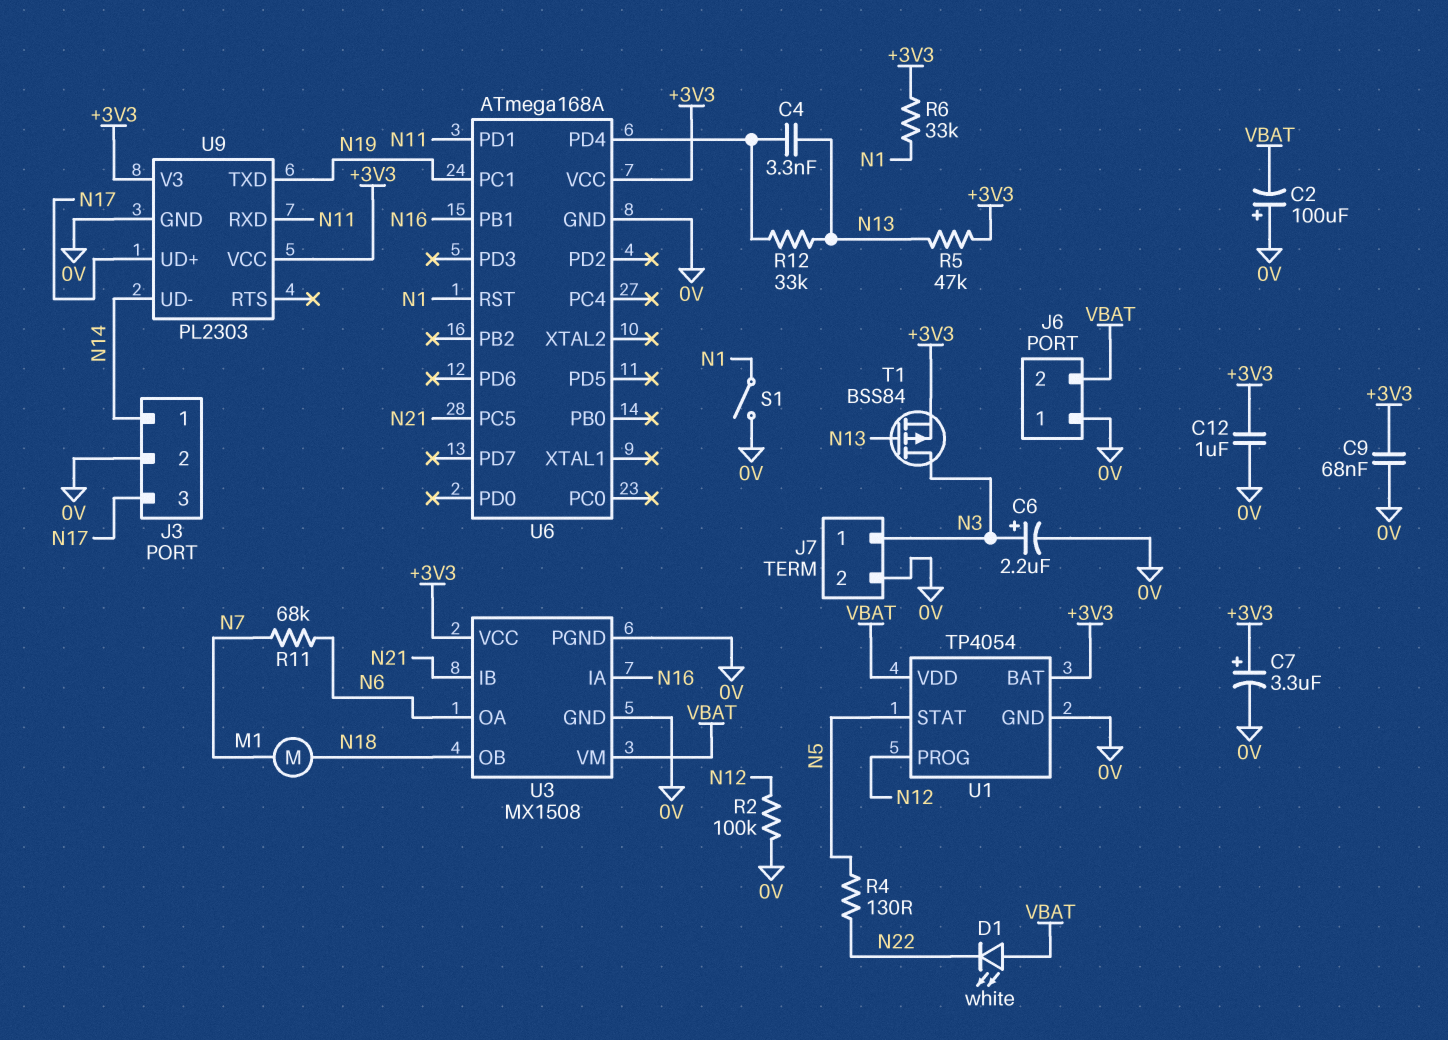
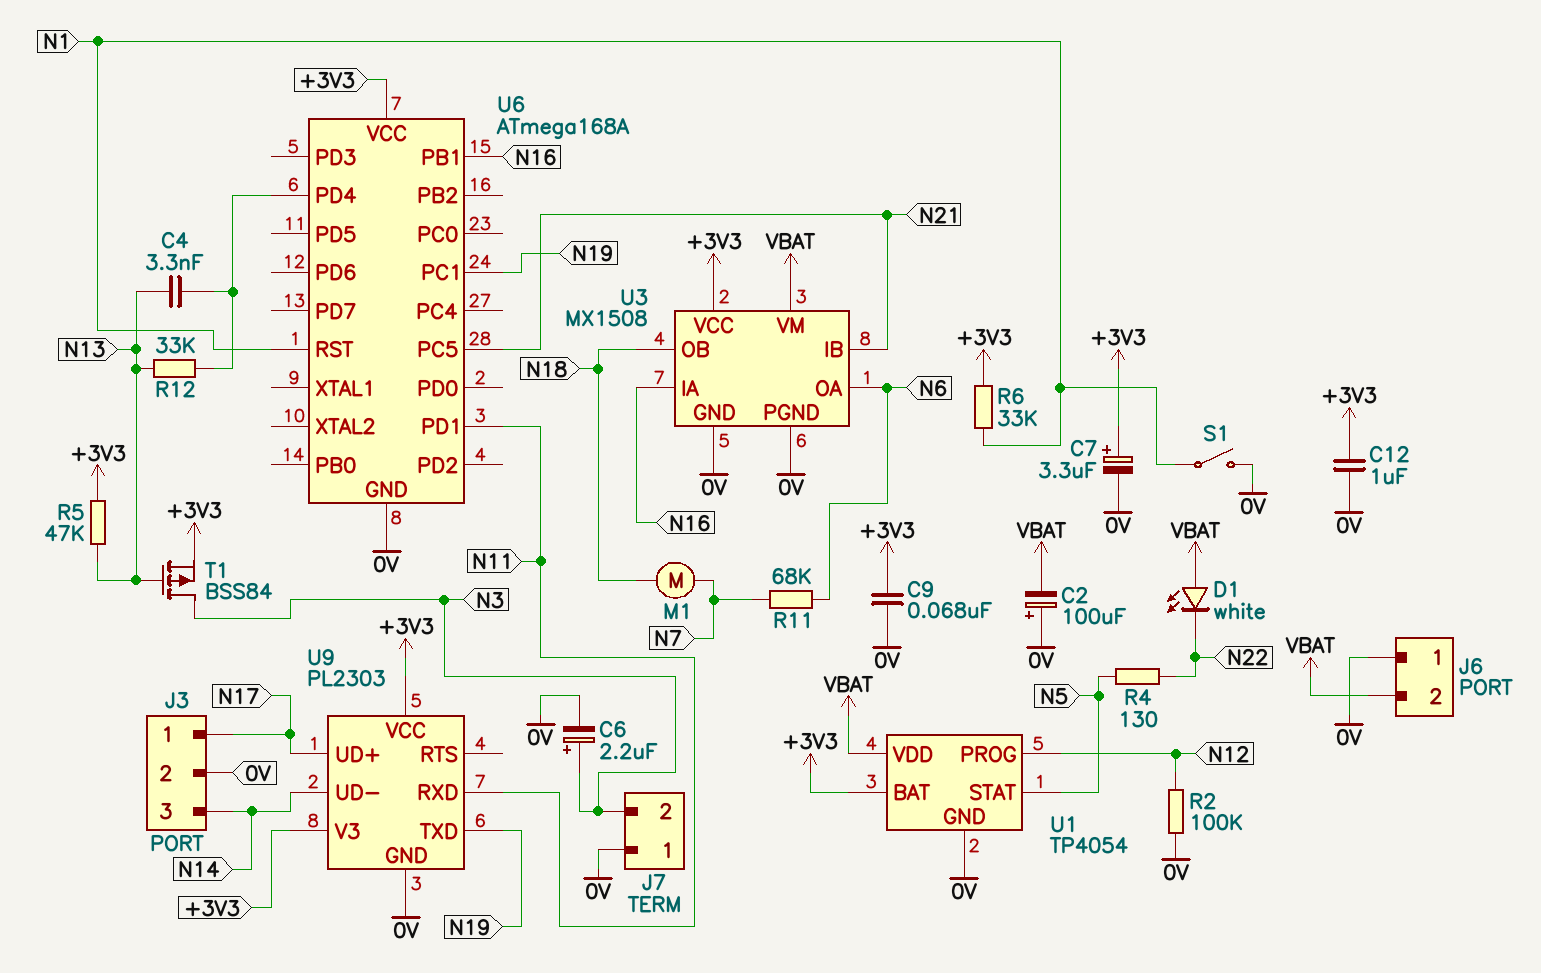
J3 pin 1: N14 -> N17
J3 pin 3: N17 -> N14
J7 pin 1: N3 -> 0V
J7 pin 2: 0V -> N3

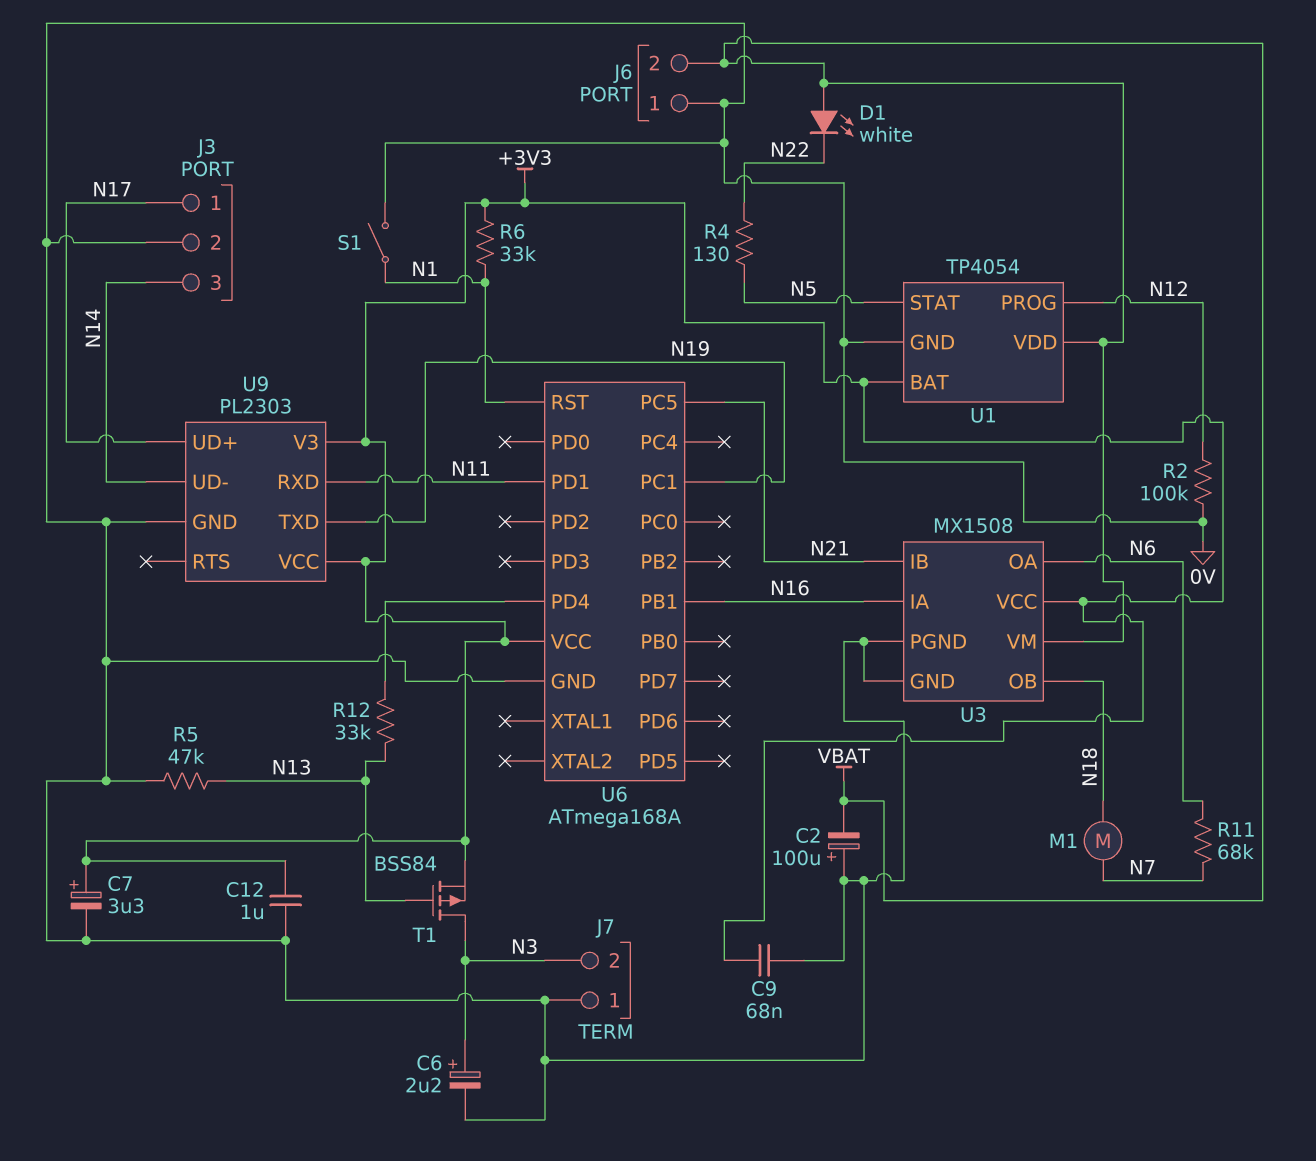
C4: 3.3nF (N13, U6/PD4) -> none
R5: 47k (+3V3, N13) -> 47k (0V, N13)

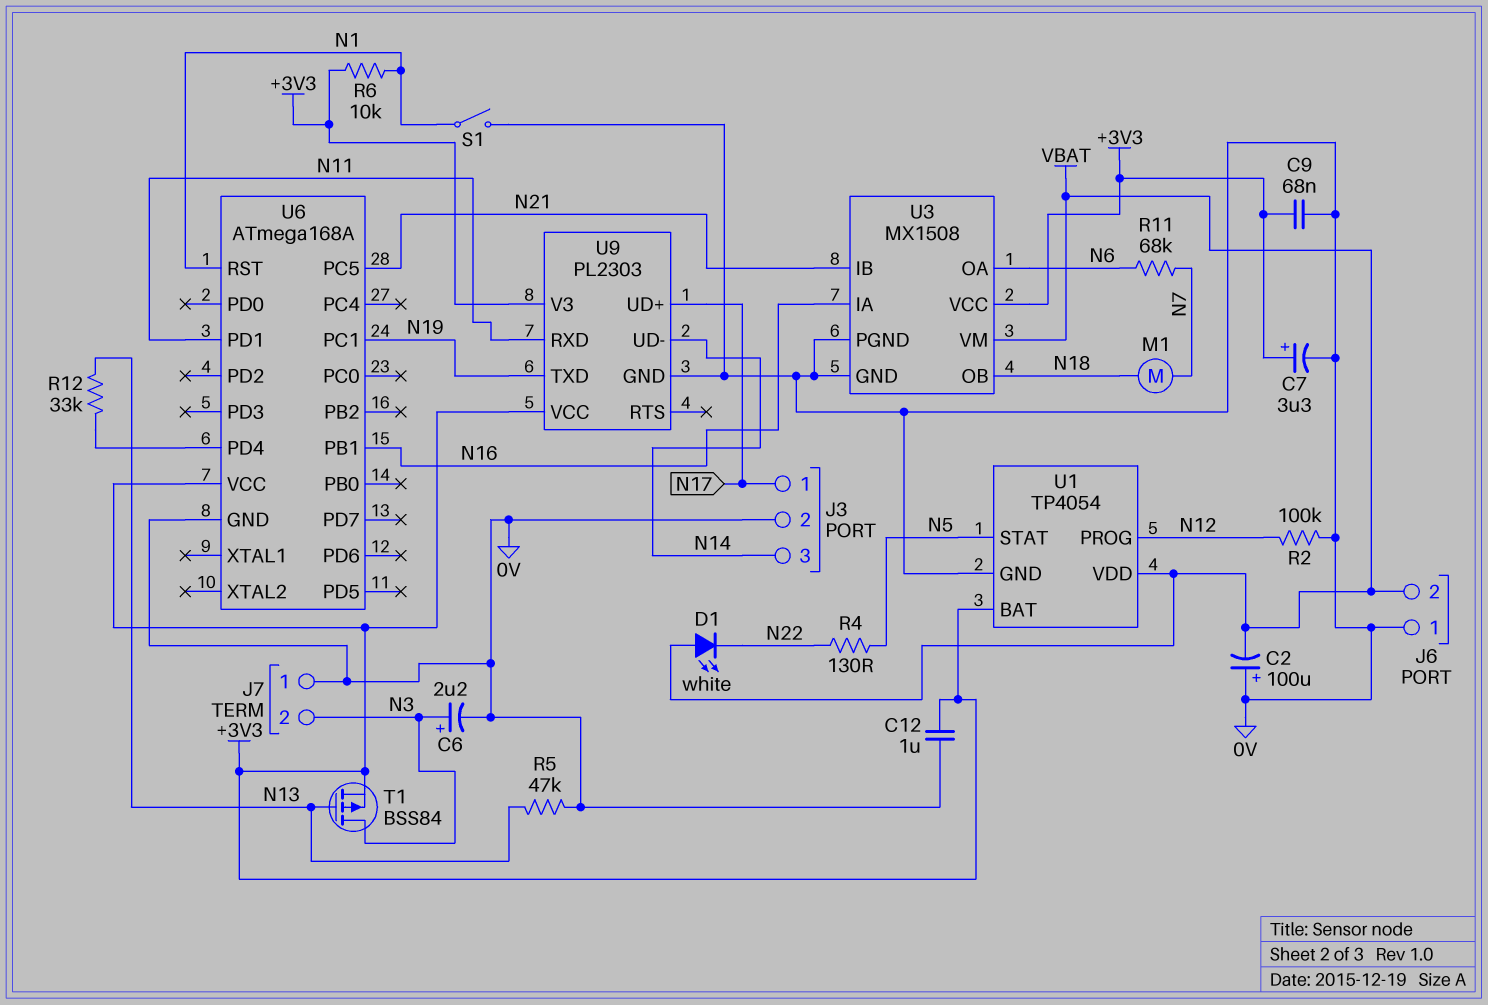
R6: 33k (+3V3, N1) -> 10k (+3V3, N1)

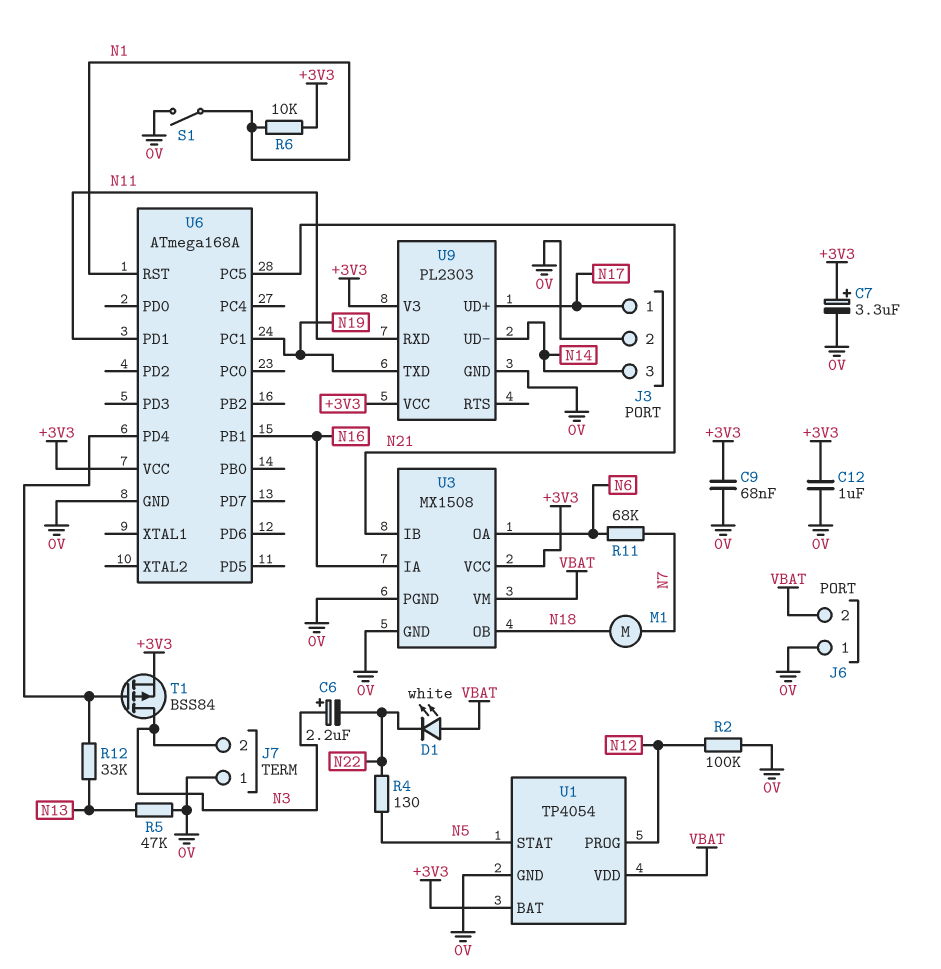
C2: 100uF (plus 0V, minus VBAT) -> none
C6: 2.2uF (plus N3, minus 0V) -> 2.2uF (plus N3, minus N22)
T1: PMOS BSS84 (G N13, D N3, S +3V3) -> PMOS BSS84 (G U6/PD4, D N3, S +3V3)

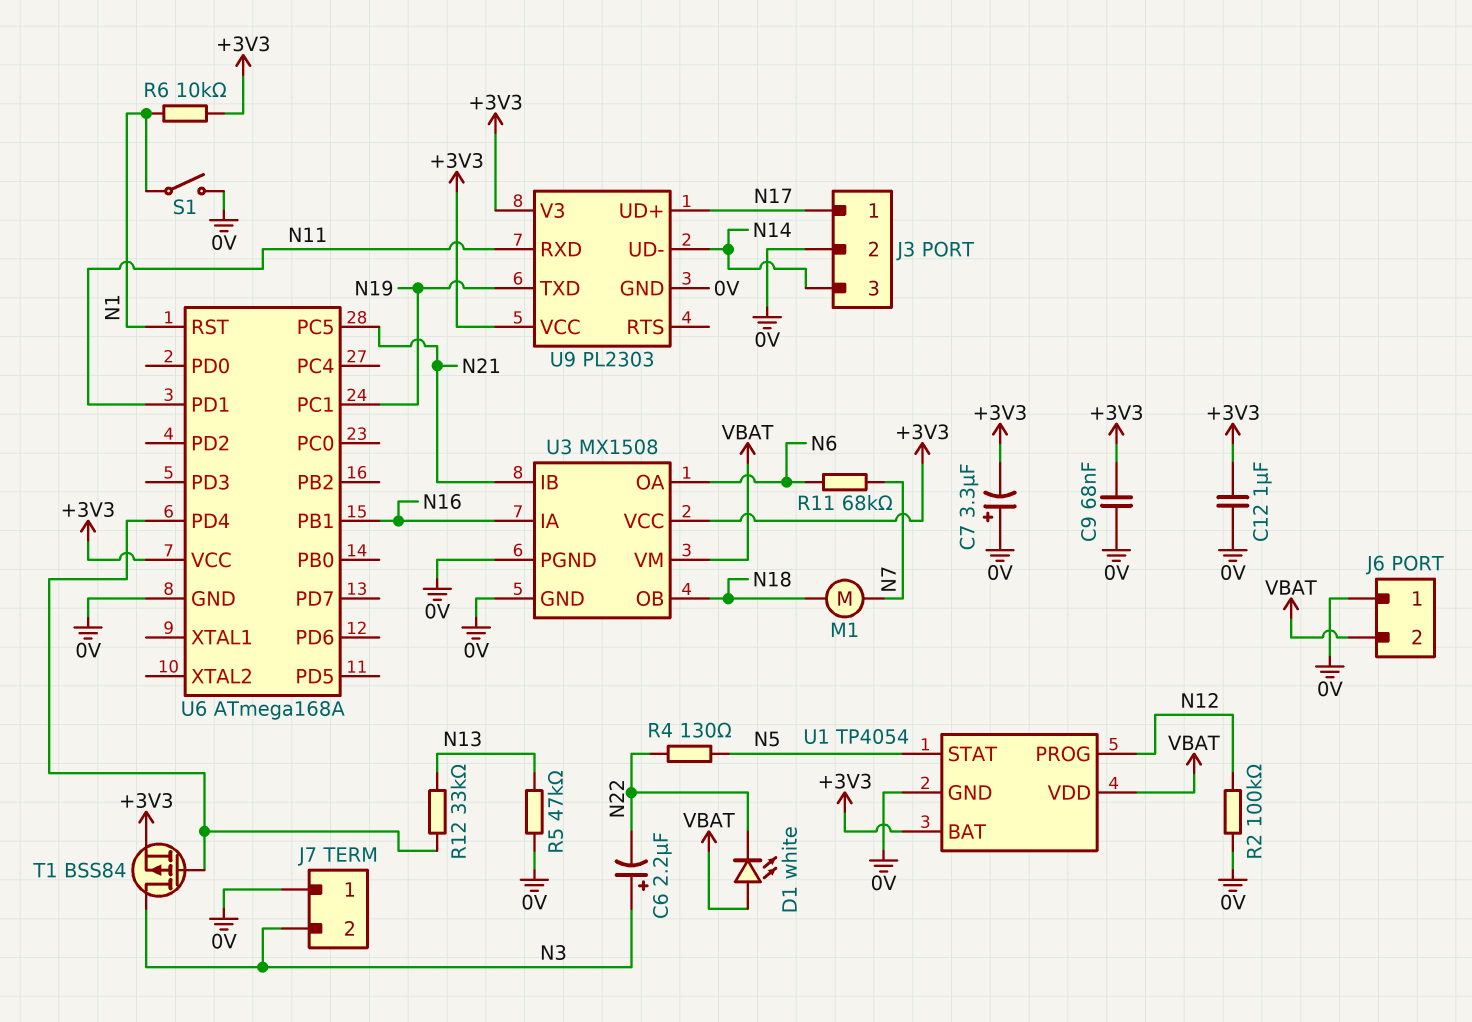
C7: 3.3uF (plus +3V3, minus 0V) -> 3.3uF (plus 0V, minus +3V3)

